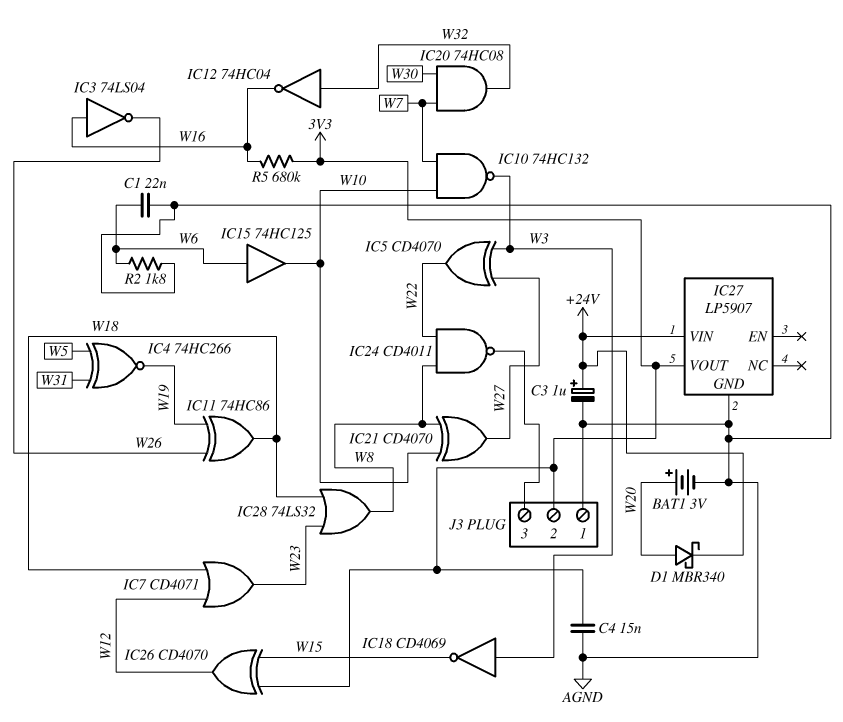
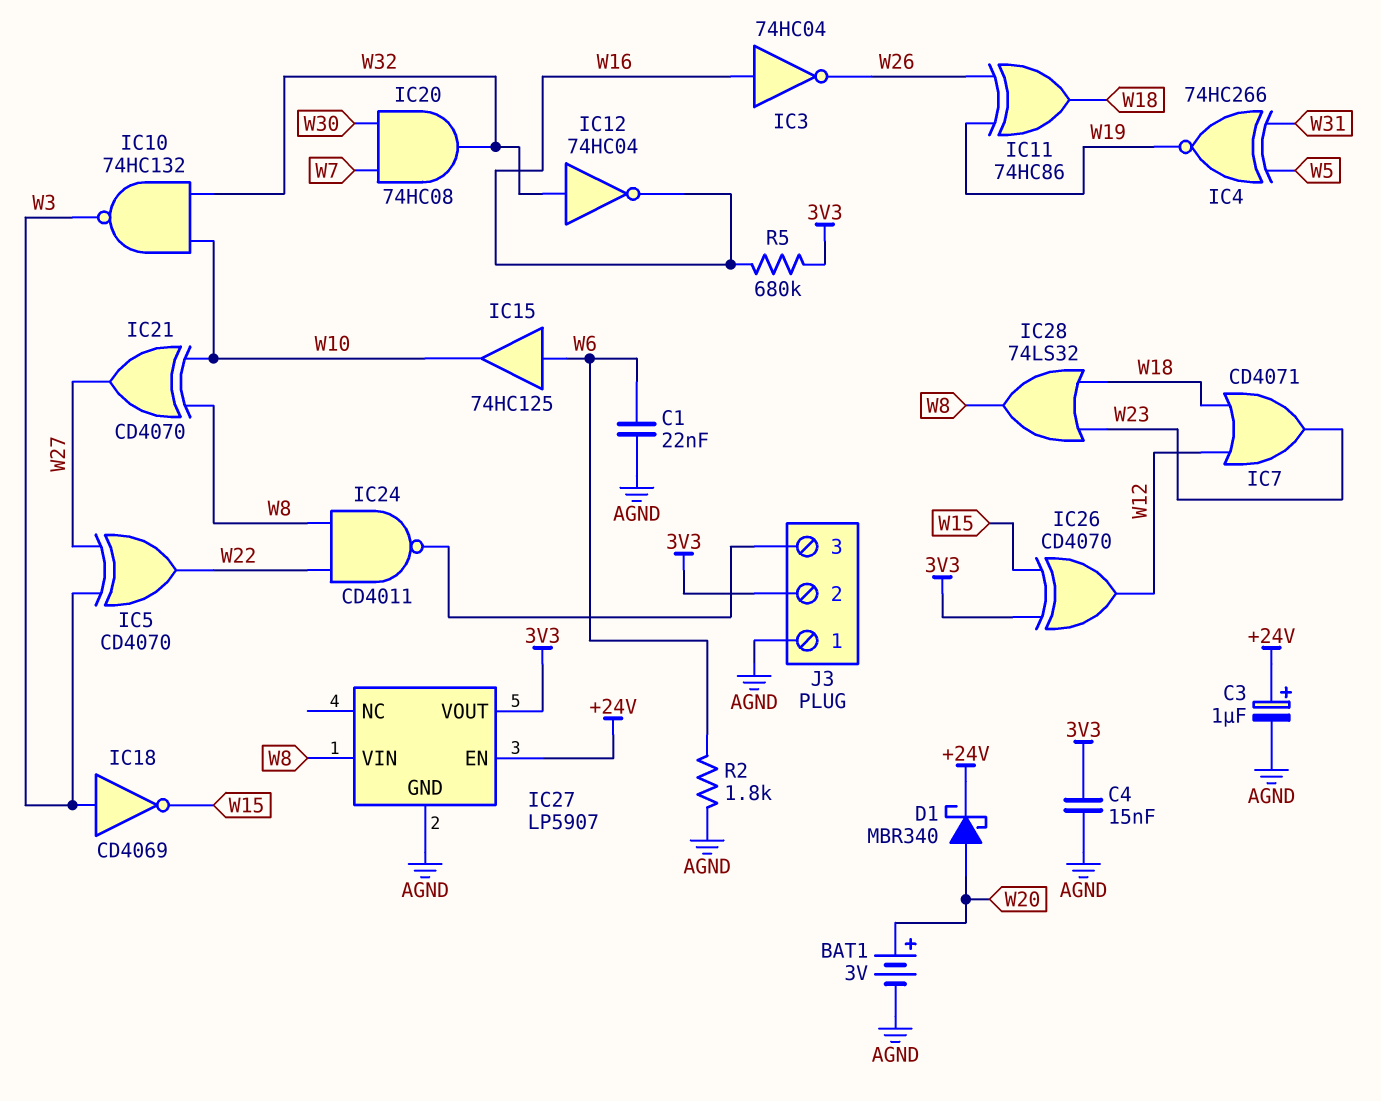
IC3: NOT 74LS04 (in W16, out W26) -> NOT 74HC04 (in W16, out W26)
IC10: NAND 74HC132 (in W7, in W10, out W3) -> NAND 74HC132 (in W10, in W32, out W3)
IC27 pin EN: none -> +24V
IC27 pin VIN: +24V -> W8

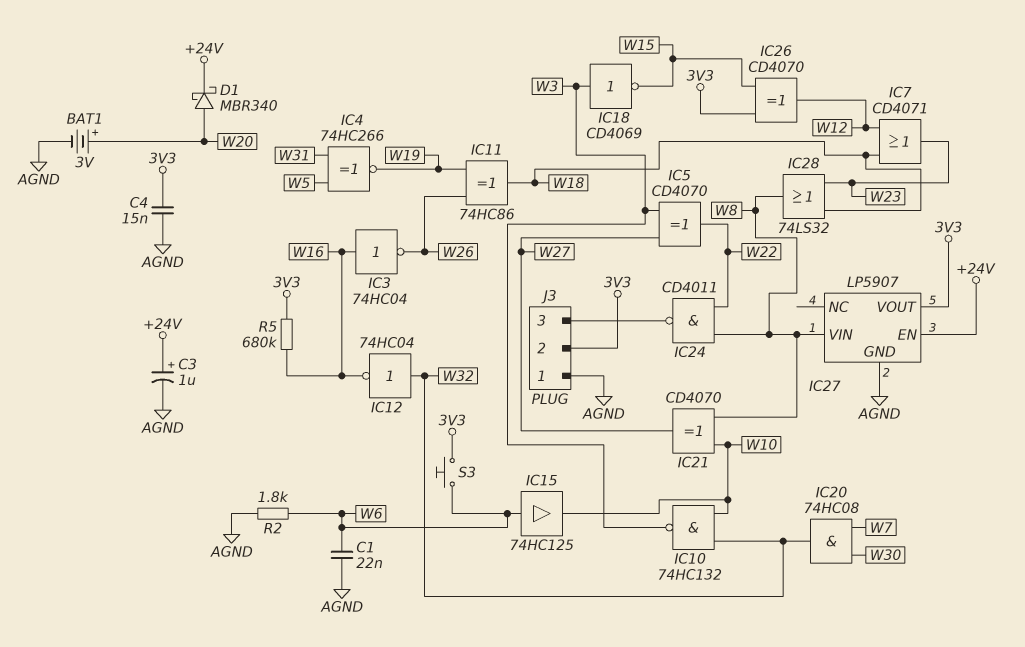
S3: none -> button (3V3, W6)

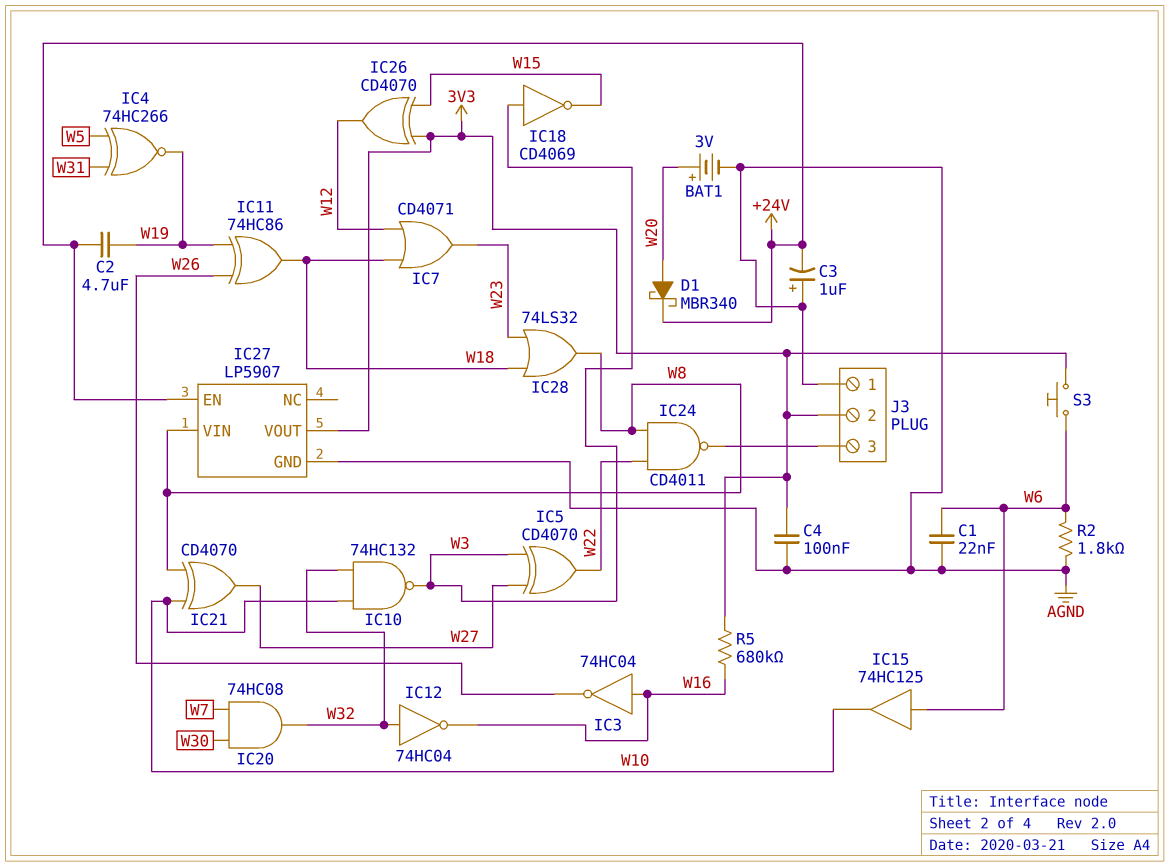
C2: none -> 4.7uF (+24V, W19)
C3: 1uF (plus +24V, minus AGND) -> 1uF (plus AGND, minus +24V)
C4: 15nF (3V3, AGND) -> 100nF (3V3, AGND)

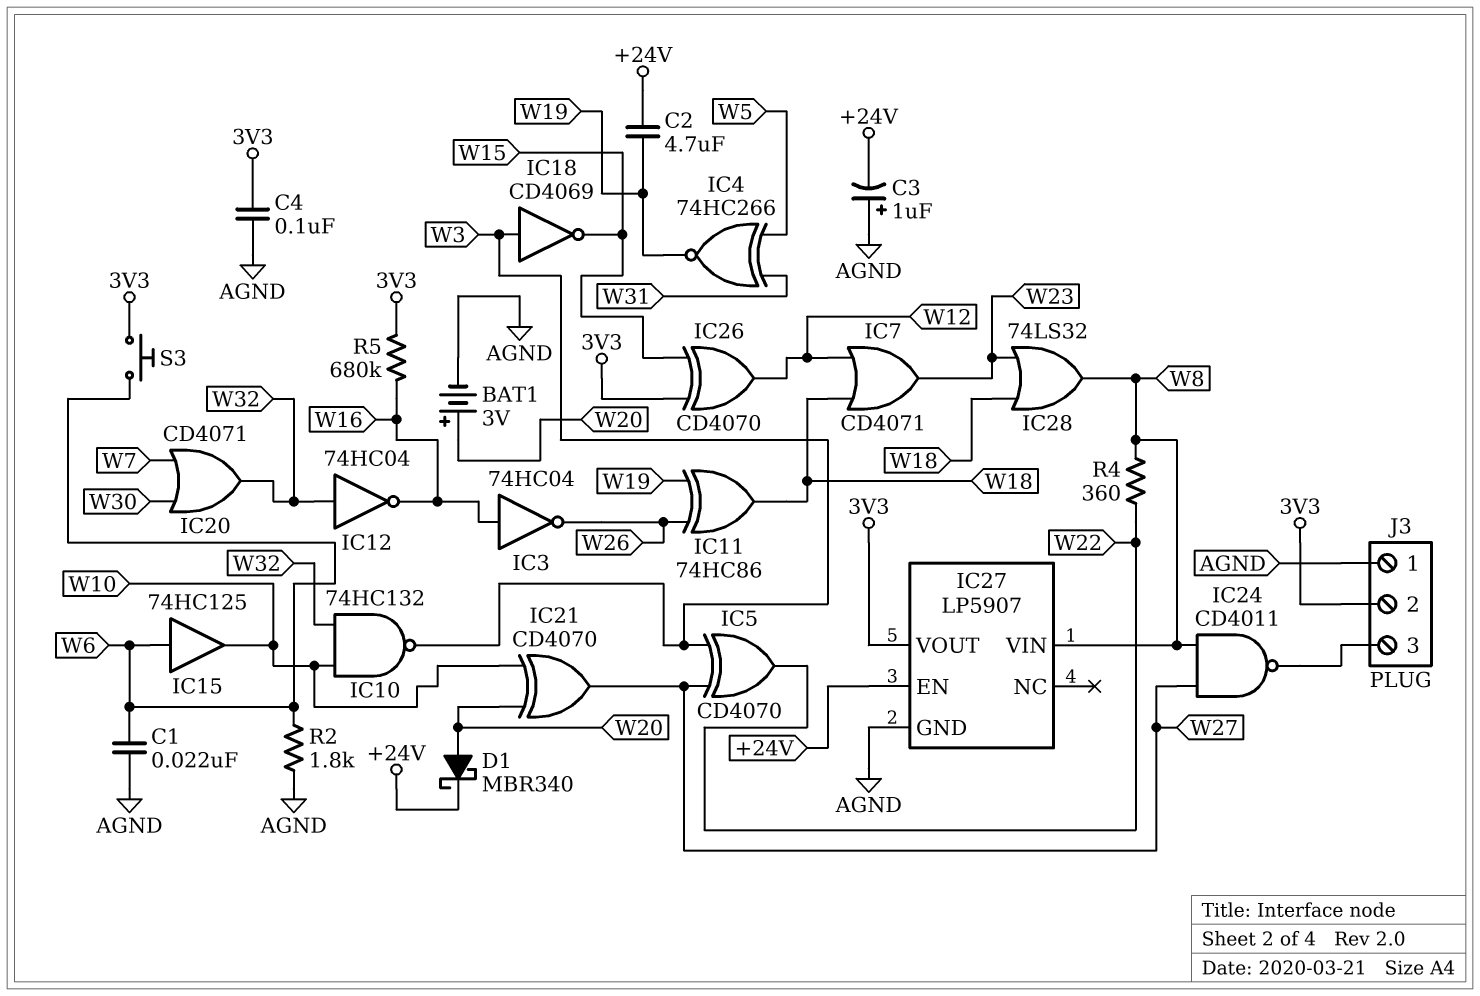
IC20: AND 74HC08 (in W7, in W30, out W32) -> OR CD4071 (in W7, in W30, out W32)
IC21: XOR CD4070 (in W8, in W10, out W27) -> XOR CD4070 (in W10, in W20, out W27)
IC24: NAND CD4011 (in W8, in W22, out J3/3) -> NAND CD4011 (in W8, in W27, out J3/3)
R4: none -> 360 (W8, W22)

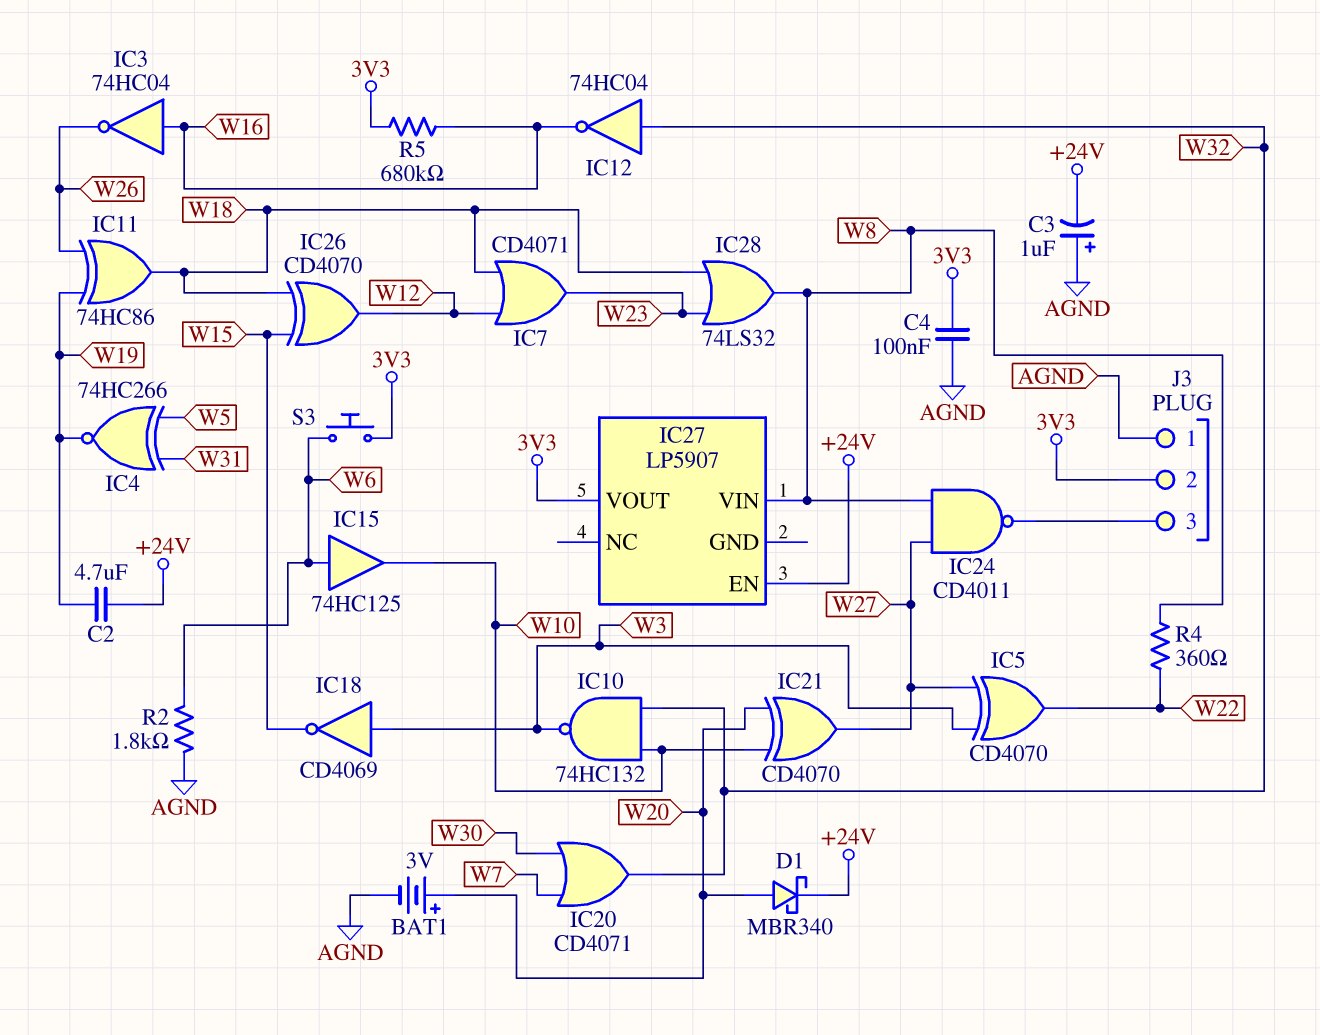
C1: 22nF (AGND, W6) -> none
IC26: XOR CD4070 (in 3V3, in W15, out W12) -> XOR CD4070 (in W15, in W18, out W12)
IC27 pin GND: AGND -> none

